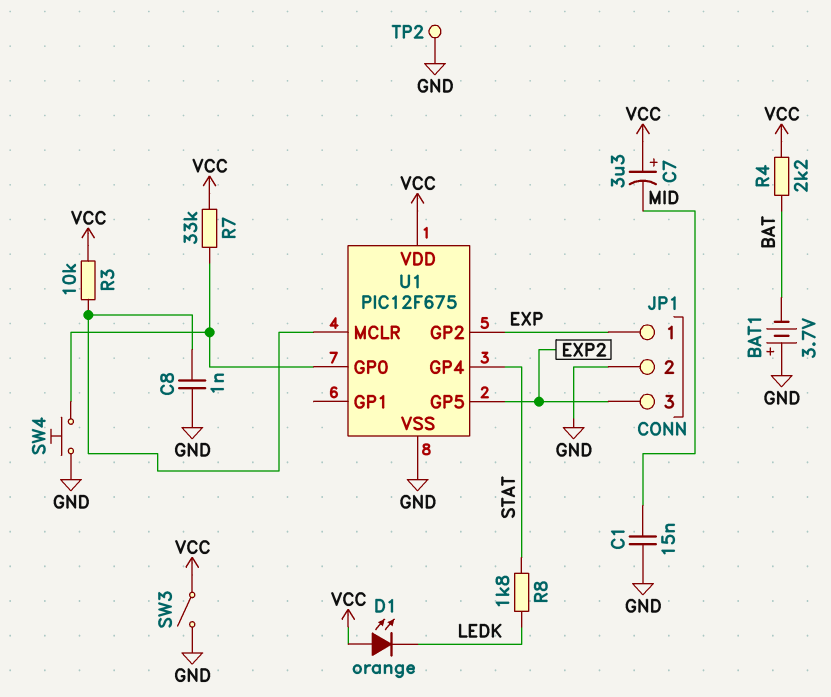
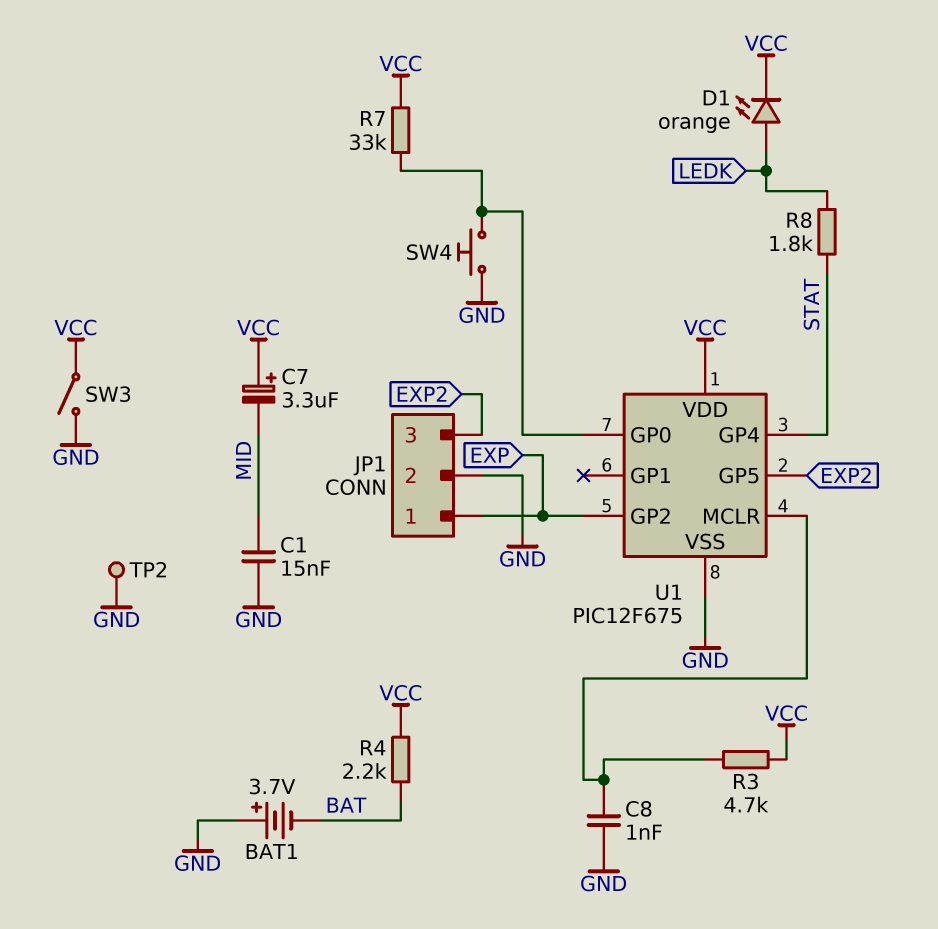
D1: LED orange (A VCC, K LEDK) -> LED orange (A LEDK, K VCC)
R3: 10k (U1/MCLR, VCC) -> 4.7k (U1/MCLR, VCC)

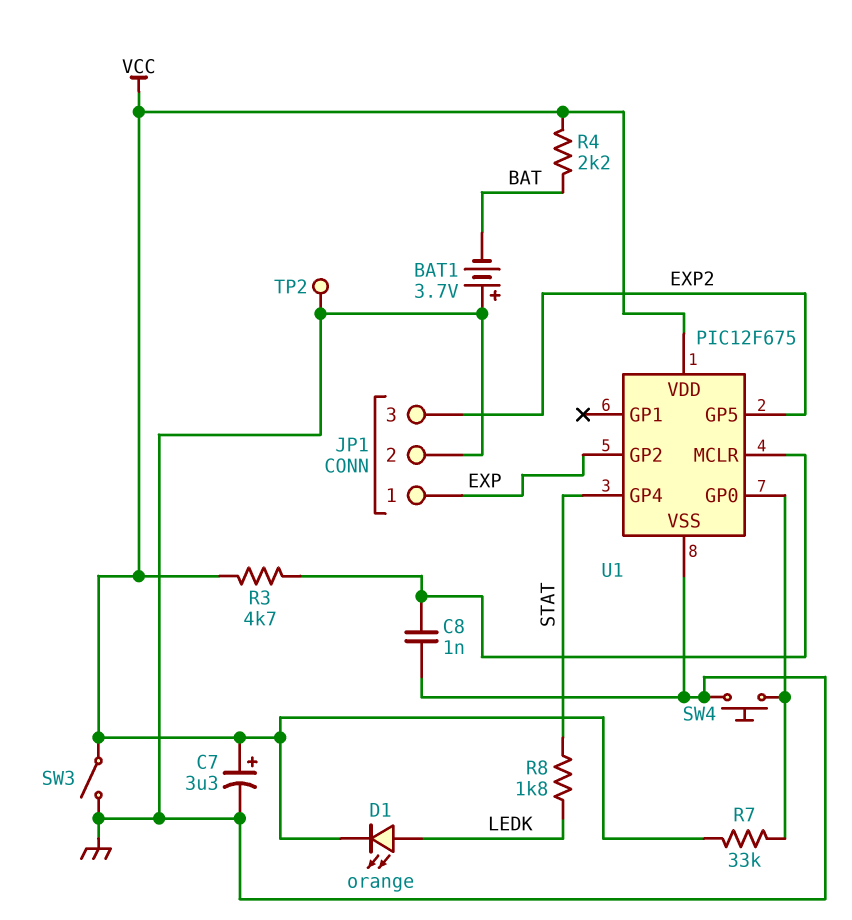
C1: 15nF (GND, MID) -> none
C7: 3.3uF (plus VCC, minus MID) -> 3.3uF (plus VCC, minus GND)

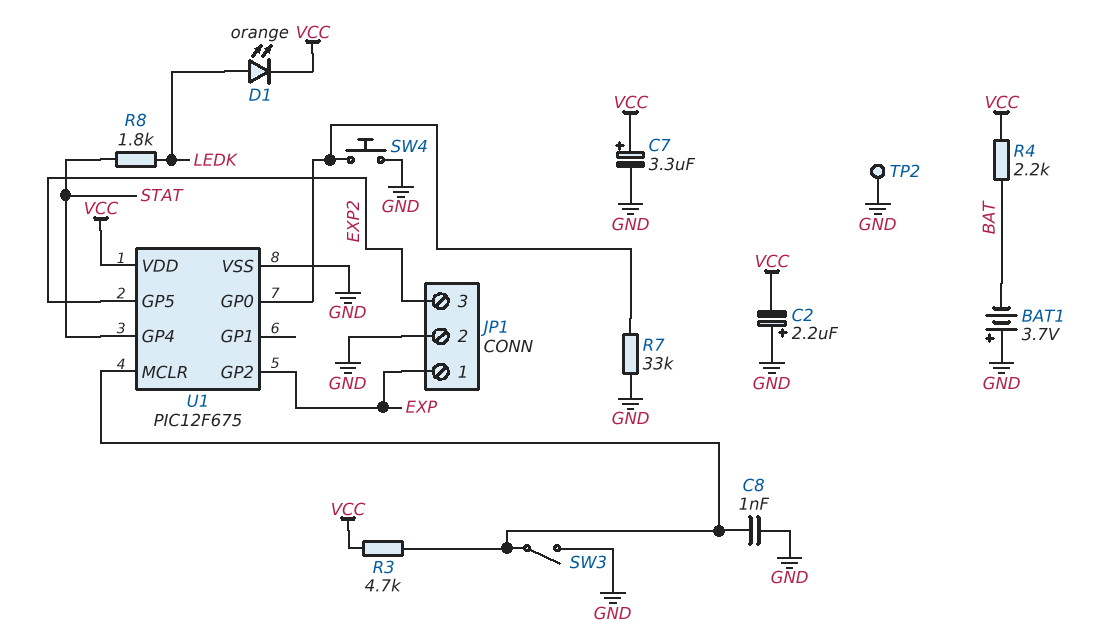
C2: none -> 2.2uF (plus GND, minus VCC)
R7: 33k (U1/GP0, VCC) -> 33k (GND, U1/GP0)
SW3: switch (GND, VCC) -> switch (GND, U1/MCLR)

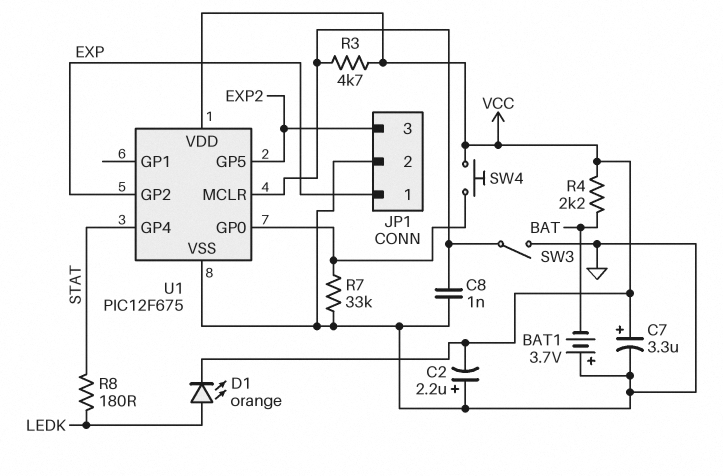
R8: 1.8k (LEDK, STAT) -> 180 (LEDK, STAT)
SW4: button (GND, U1/GP0) -> button (U1/GP0, VCC)
TP2: test point (GND) -> none

